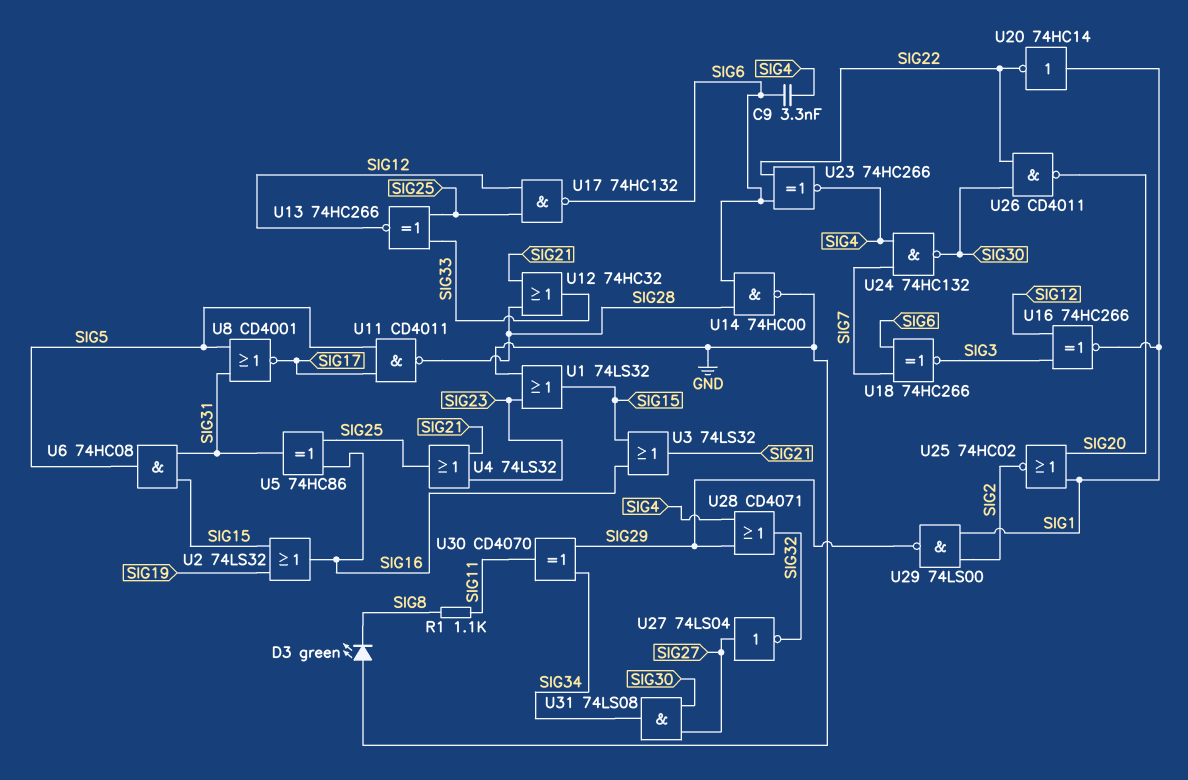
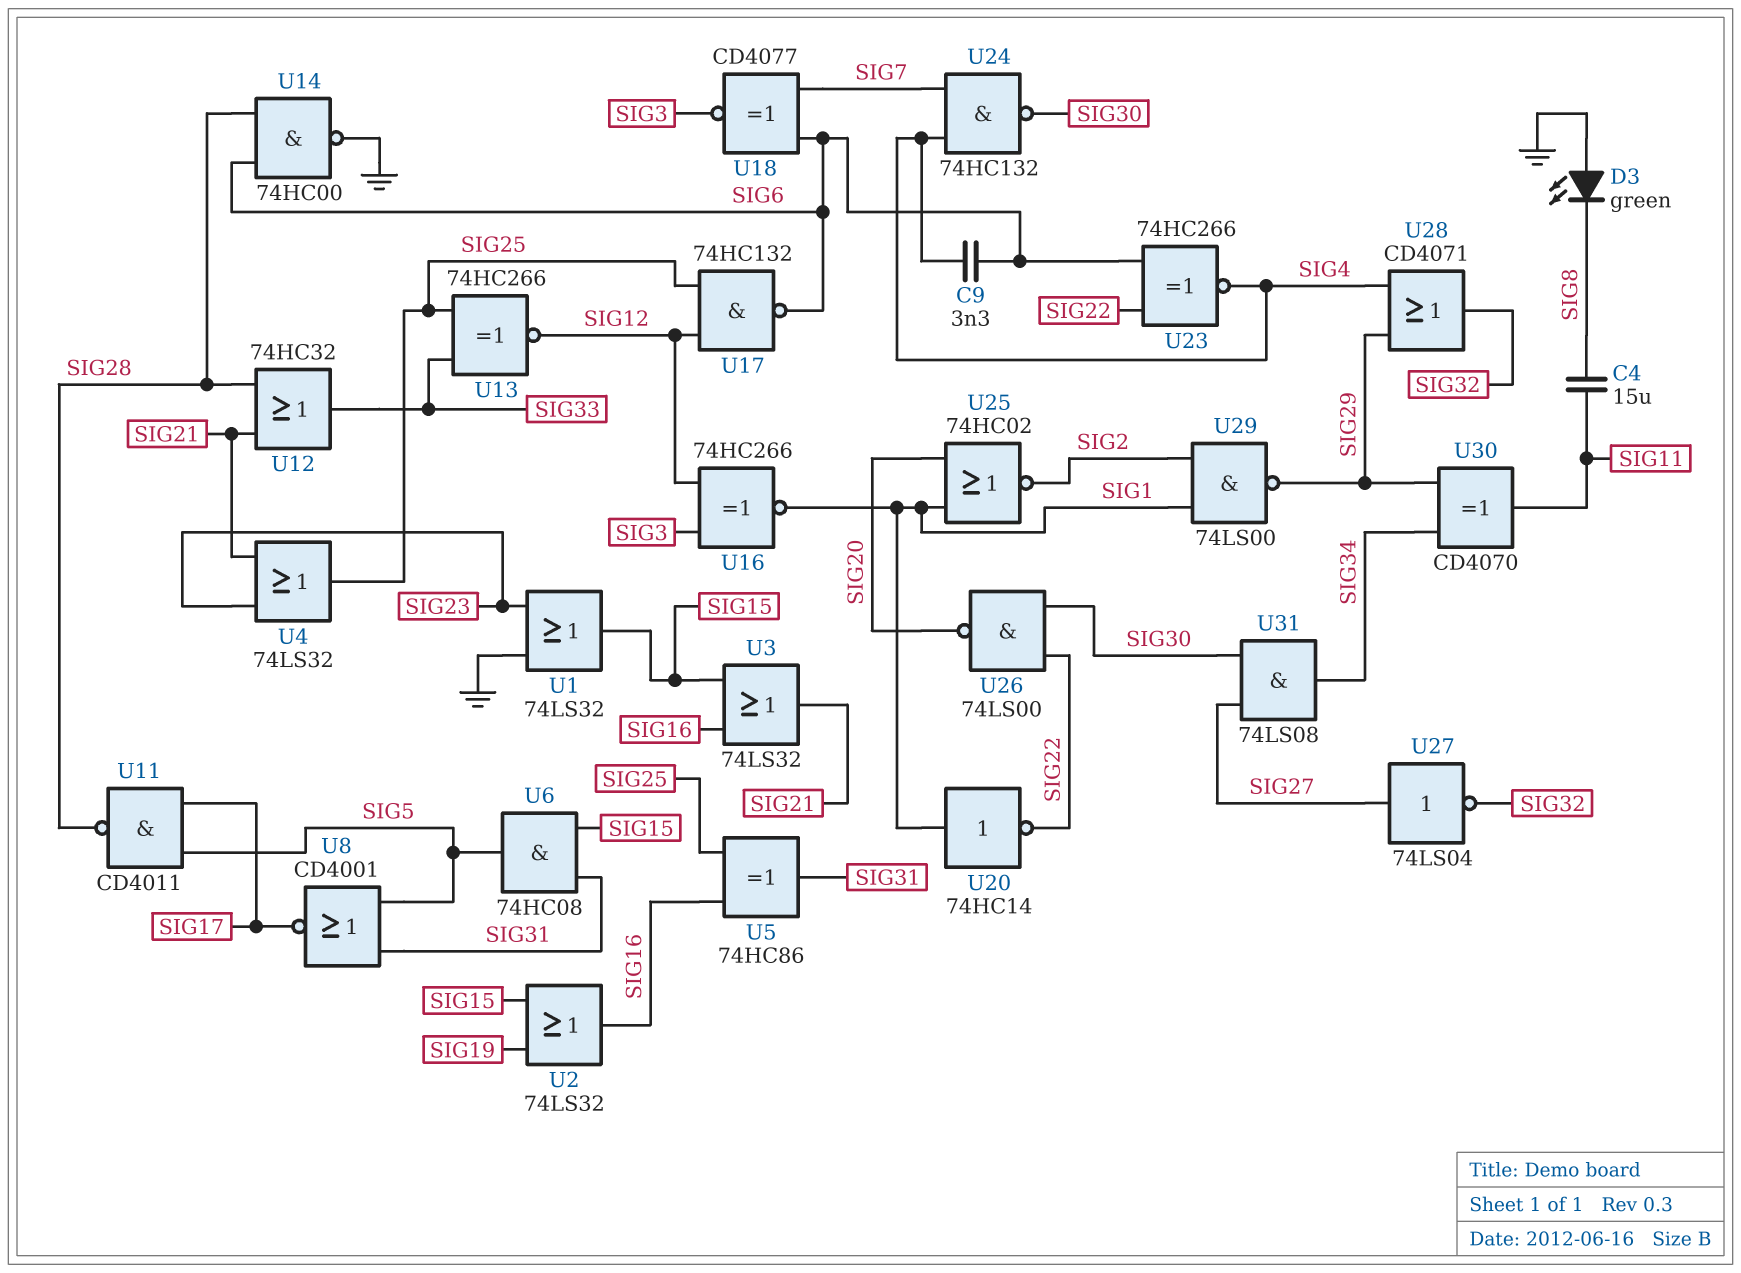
C4: none -> 15uF (SIG8, SIG11)
R1: 1.1k (SIG8, SIG11) -> none
U18: XNOR 74HC266 (in SIG6, in SIG7, out SIG3) -> XNOR CD4077 (in SIG6, in SIG7, out SIG3)
U26: NAND CD4011 (in SIG22, in SIG30, out SIG20) -> NAND 74LS00 (in SIG22, in SIG30, out SIG20)

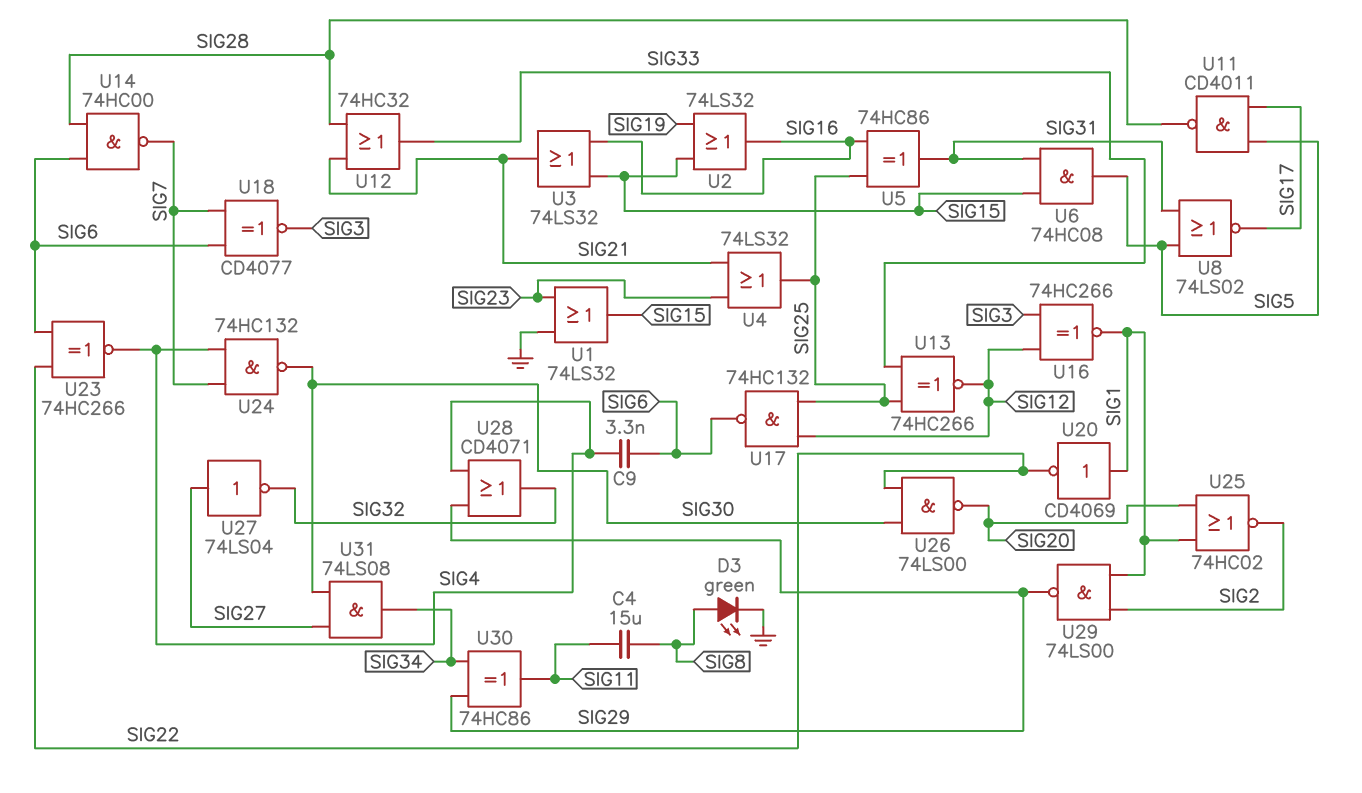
D3: LED green (A GND, K SIG8) -> LED green (A SIG8, K GND)
U8: NOR CD4001 (in SIG5, in SIG31, out SIG17) -> NOR 74LS02 (in SIG5, in SIG31, out SIG17)
U14: NAND 74HC00 (in SIG6, in SIG28, out GND) -> NAND 74HC00 (in SIG6, in SIG28, out SIG7)
U20: NOT 74HC14 (in SIG1, out SIG22) -> NOT CD4069 (in SIG1, out SIG22)
U30: XOR CD4070 (in SIG29, in SIG34, out SIG11) -> XOR 74HC86 (in SIG29, in SIG34, out SIG11)

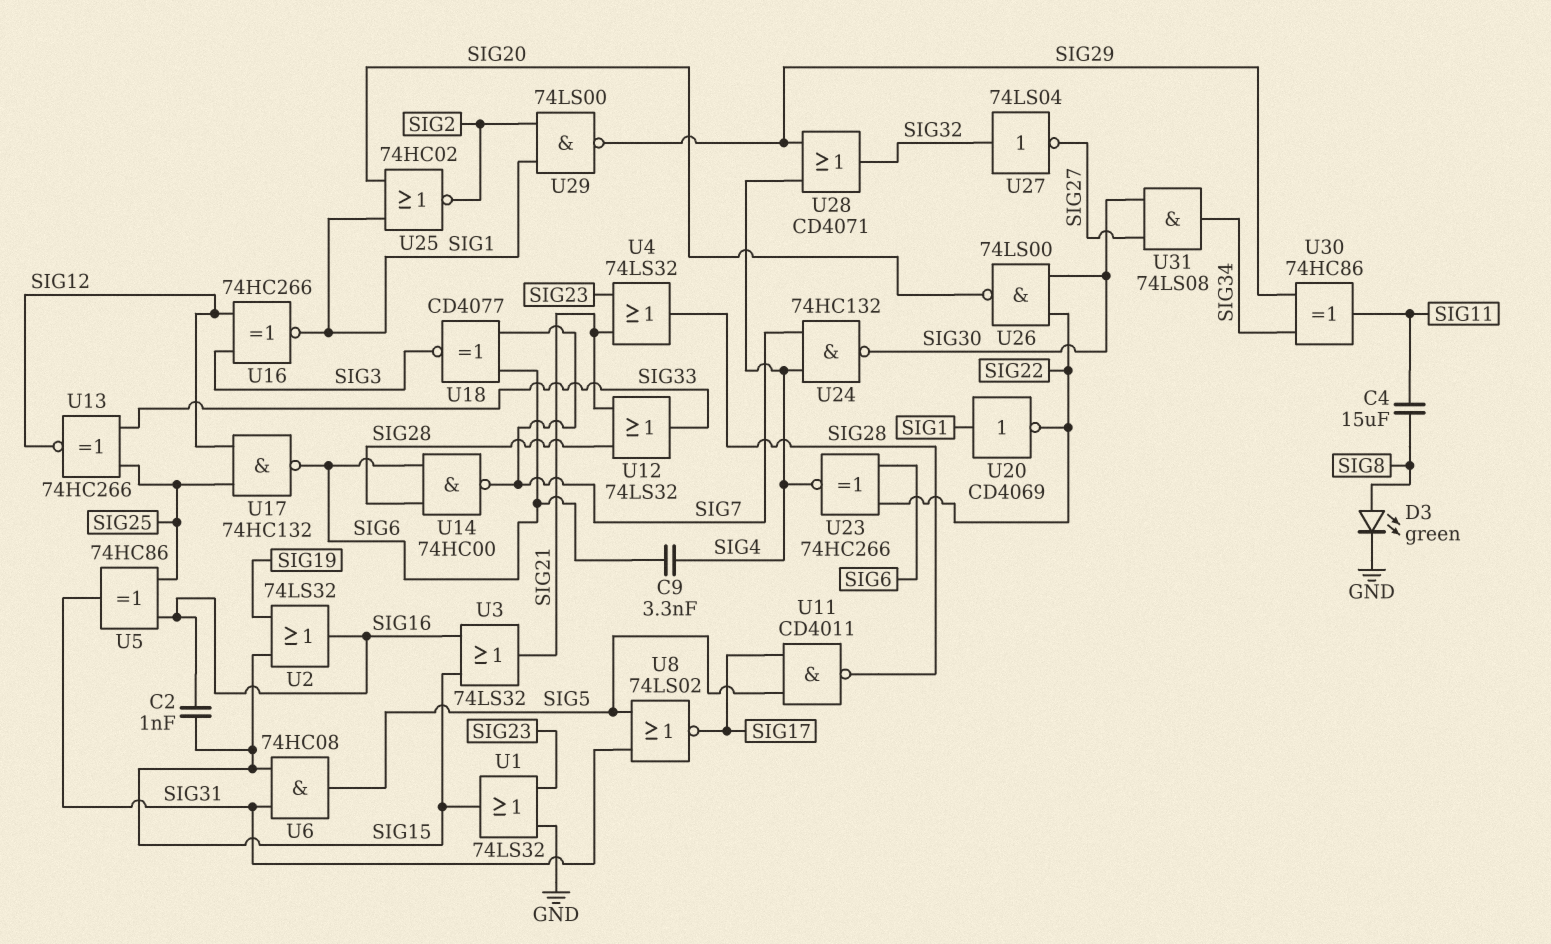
C2: none -> 1nF (SIG15, SIG16)
U4: OR 74LS32 (in SIG21, in SIG23, out SIG25) -> OR 74LS32 (in SIG21, in SIG23, out SIG28)
U12: OR 74HC32 (in SIG21, in SIG28, out SIG33) -> OR 74LS32 (in SIG21, in SIG28, out SIG33)
U27: NOT 74LS04 (in SIG27, out SIG32) -> NOT 74LS04 (in SIG32, out SIG27)

